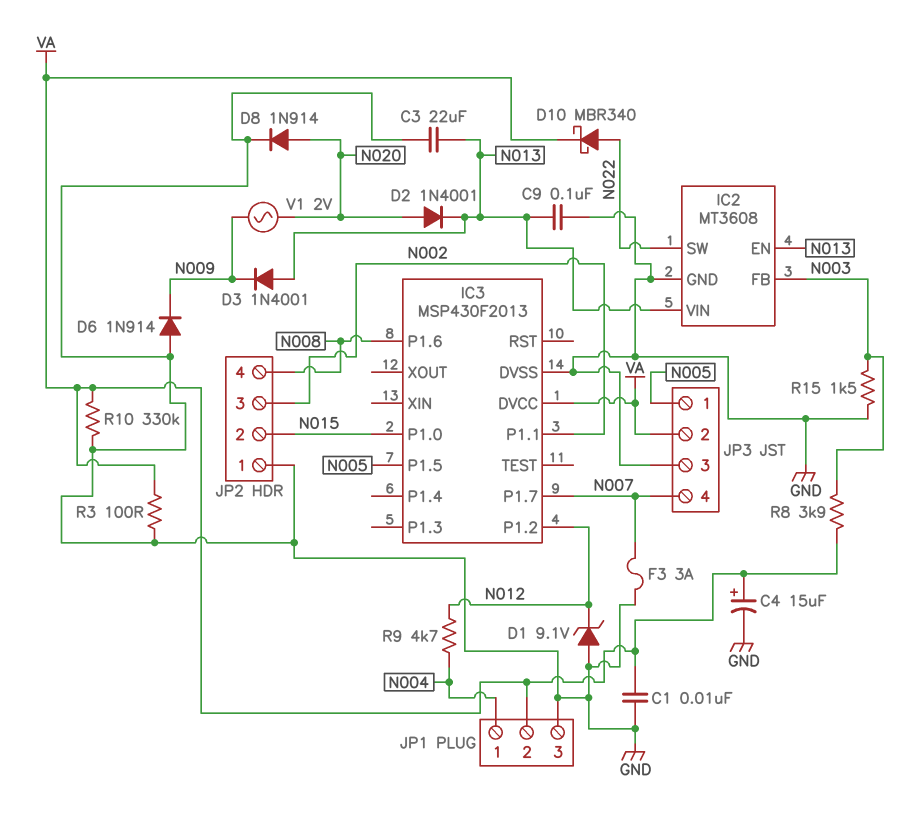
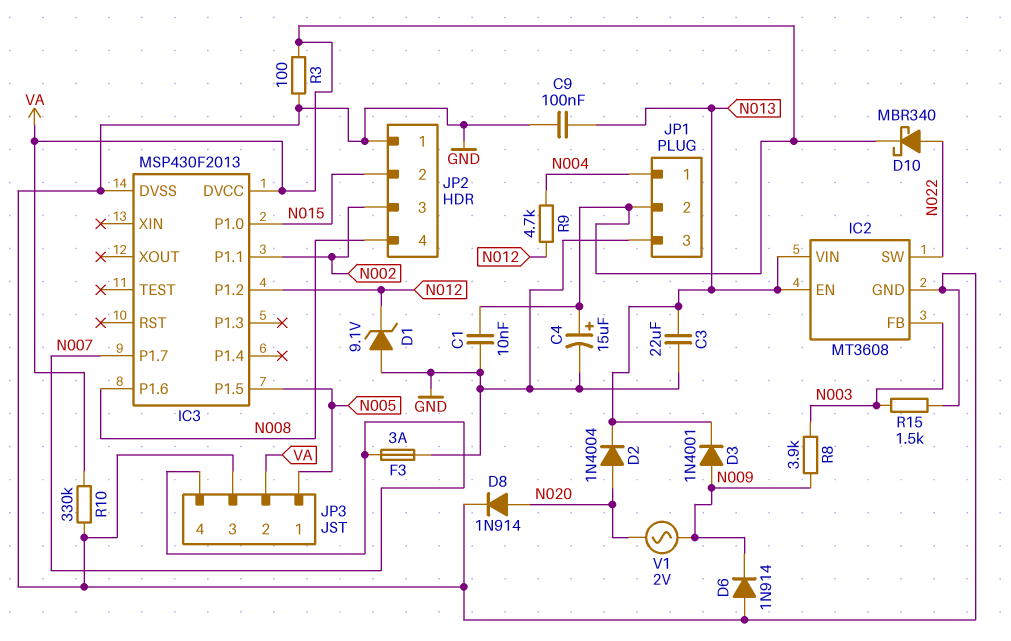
D2: diode 1N4001 (A N020, K N013) -> diode 1N4004 (A N020, K N013)
D3: diode 1N4001 (A N013, K N009) -> diode 1N4001 (A N009, K N013)
R8: 3.9k (N003, VA) -> 3.9k (N003, N009)

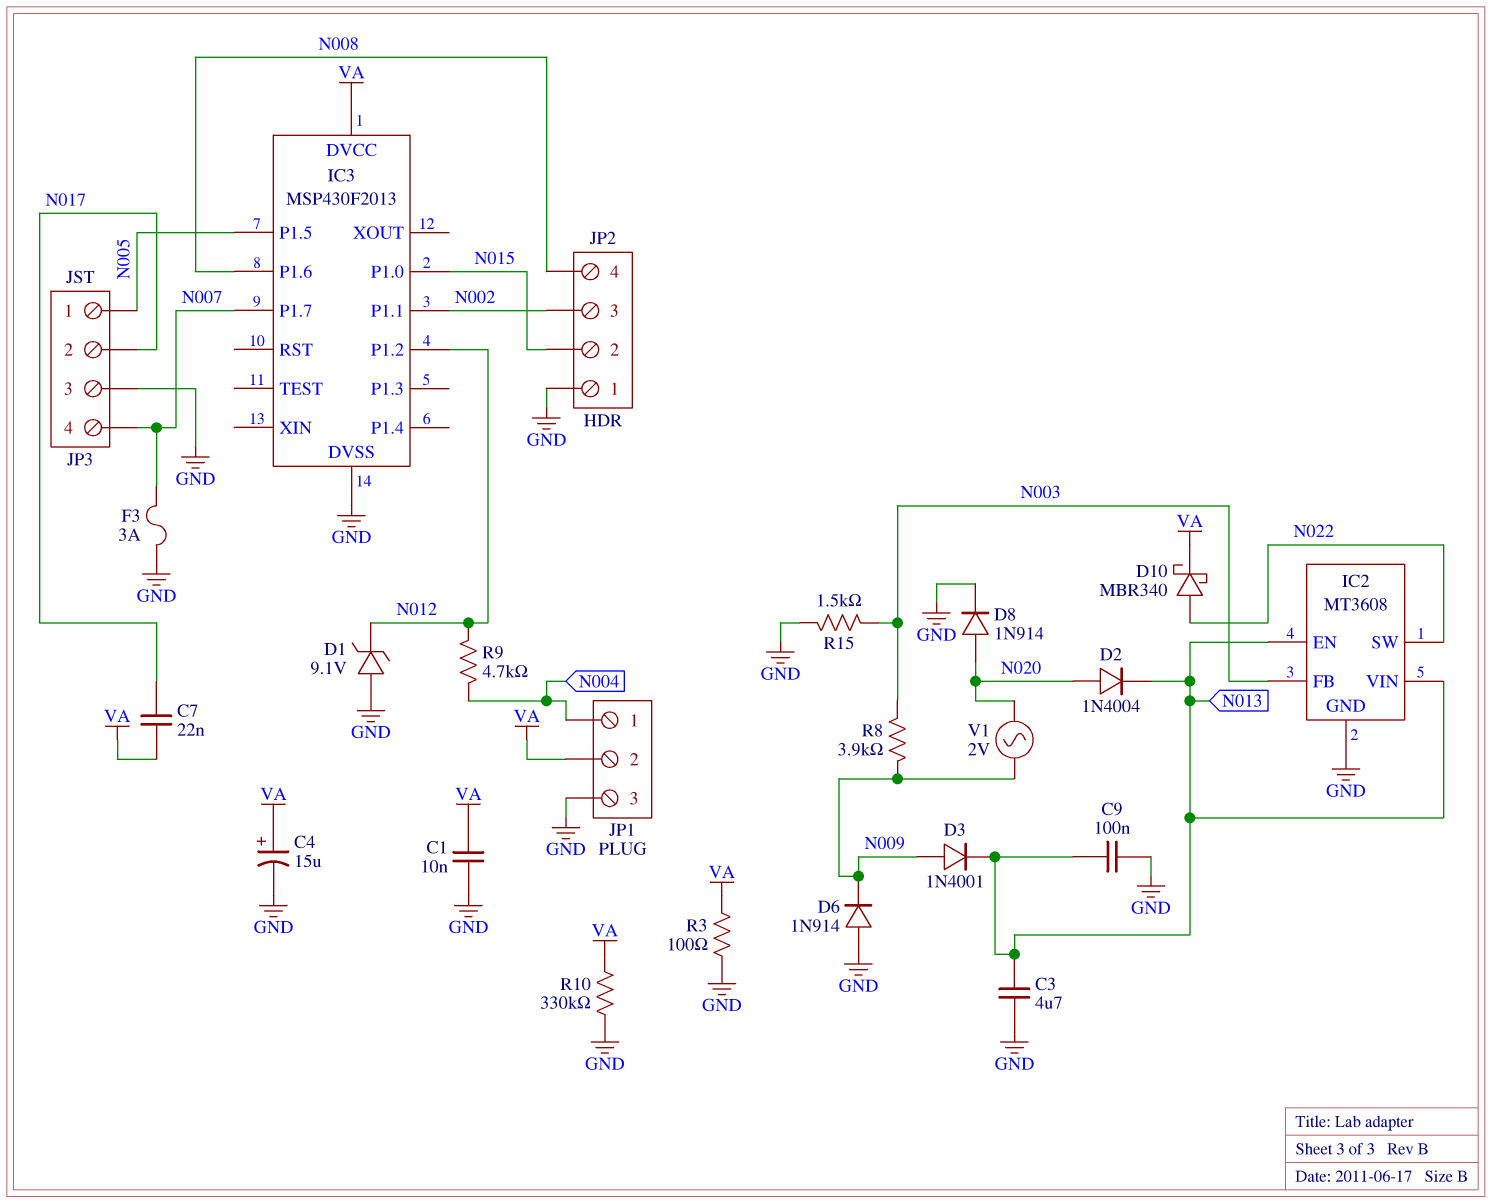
C3: 22uF (GND, N013) -> 4.7uF (GND, N013)
C7: none -> 22nF (N017, VA)
JP3 pin 2: VA -> N017

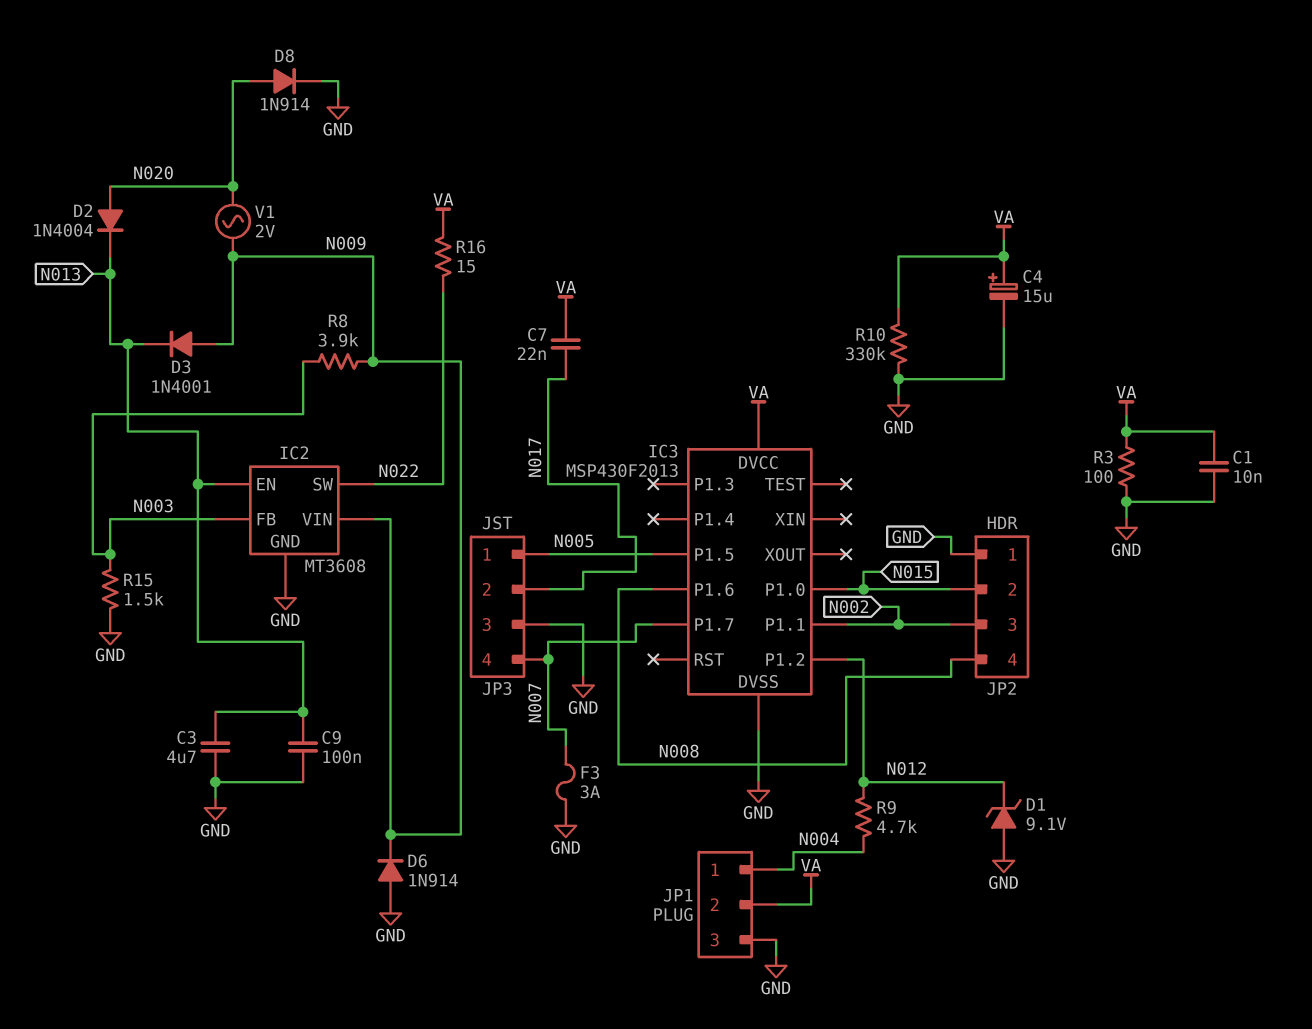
D10: schottky MBR340 (A N022, K VA) -> none
IC2 pin VIN: N013 -> N009
R16: none -> 15 (N022, VA)

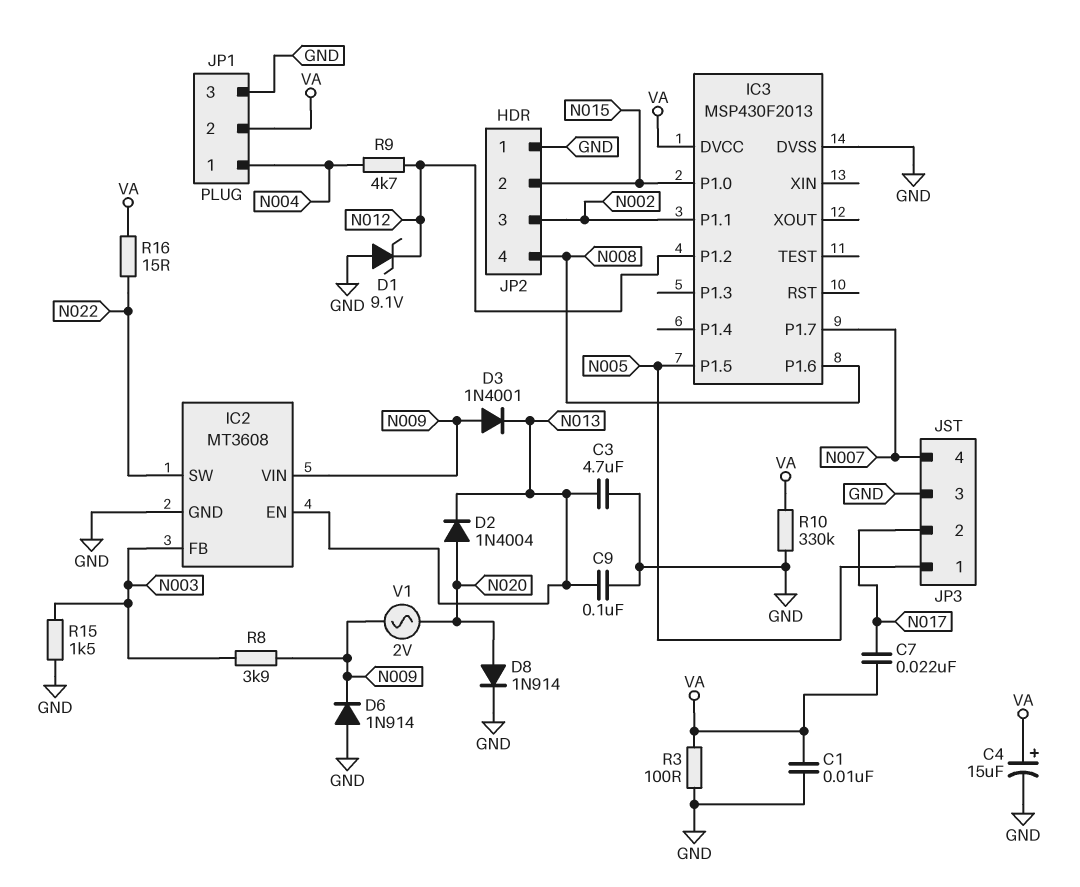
F3: 3A (GND, N007) -> none

